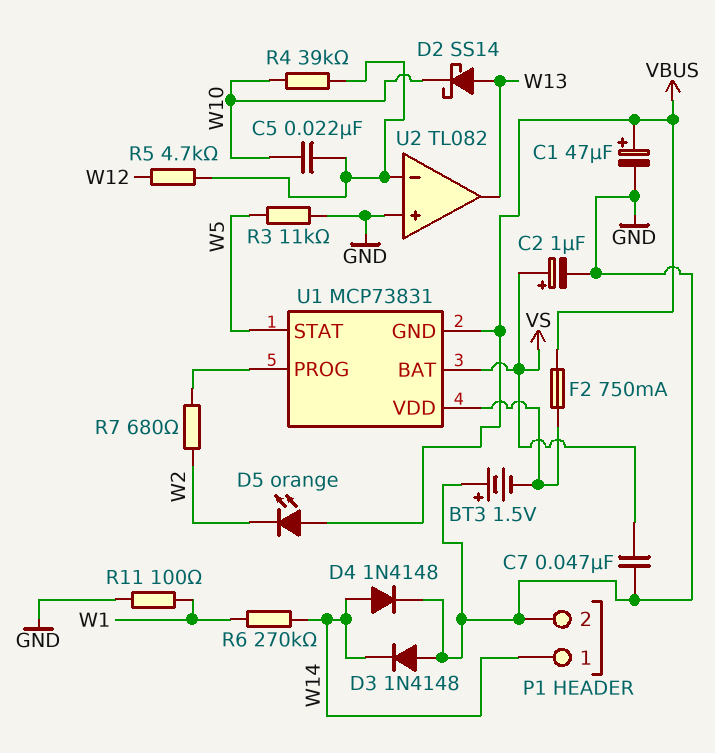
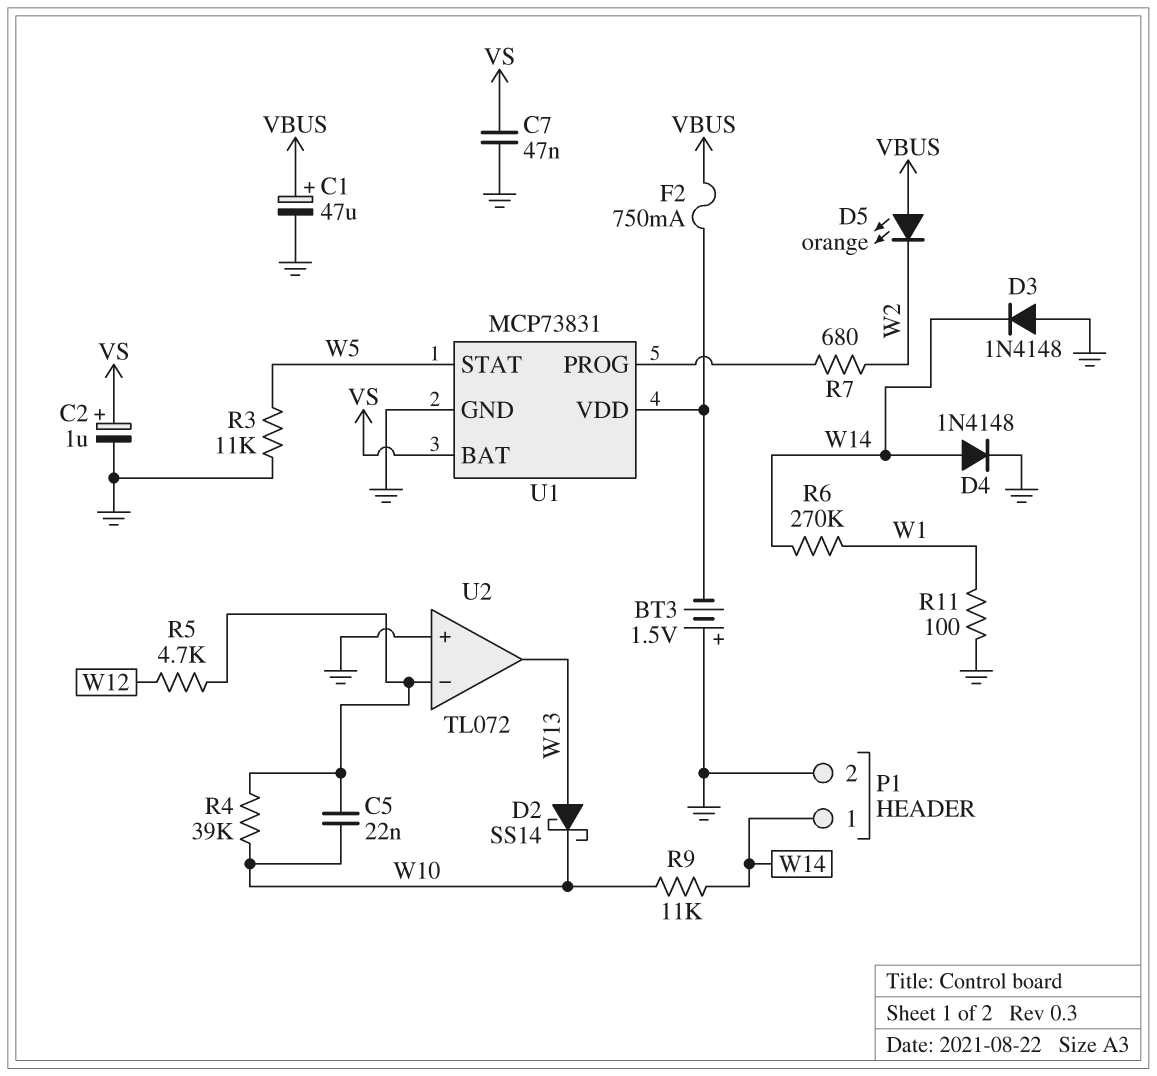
R9: none -> 11k (W10, W14)
U1 pin GND: VBUS -> GND
U2: TL082 -> TL072

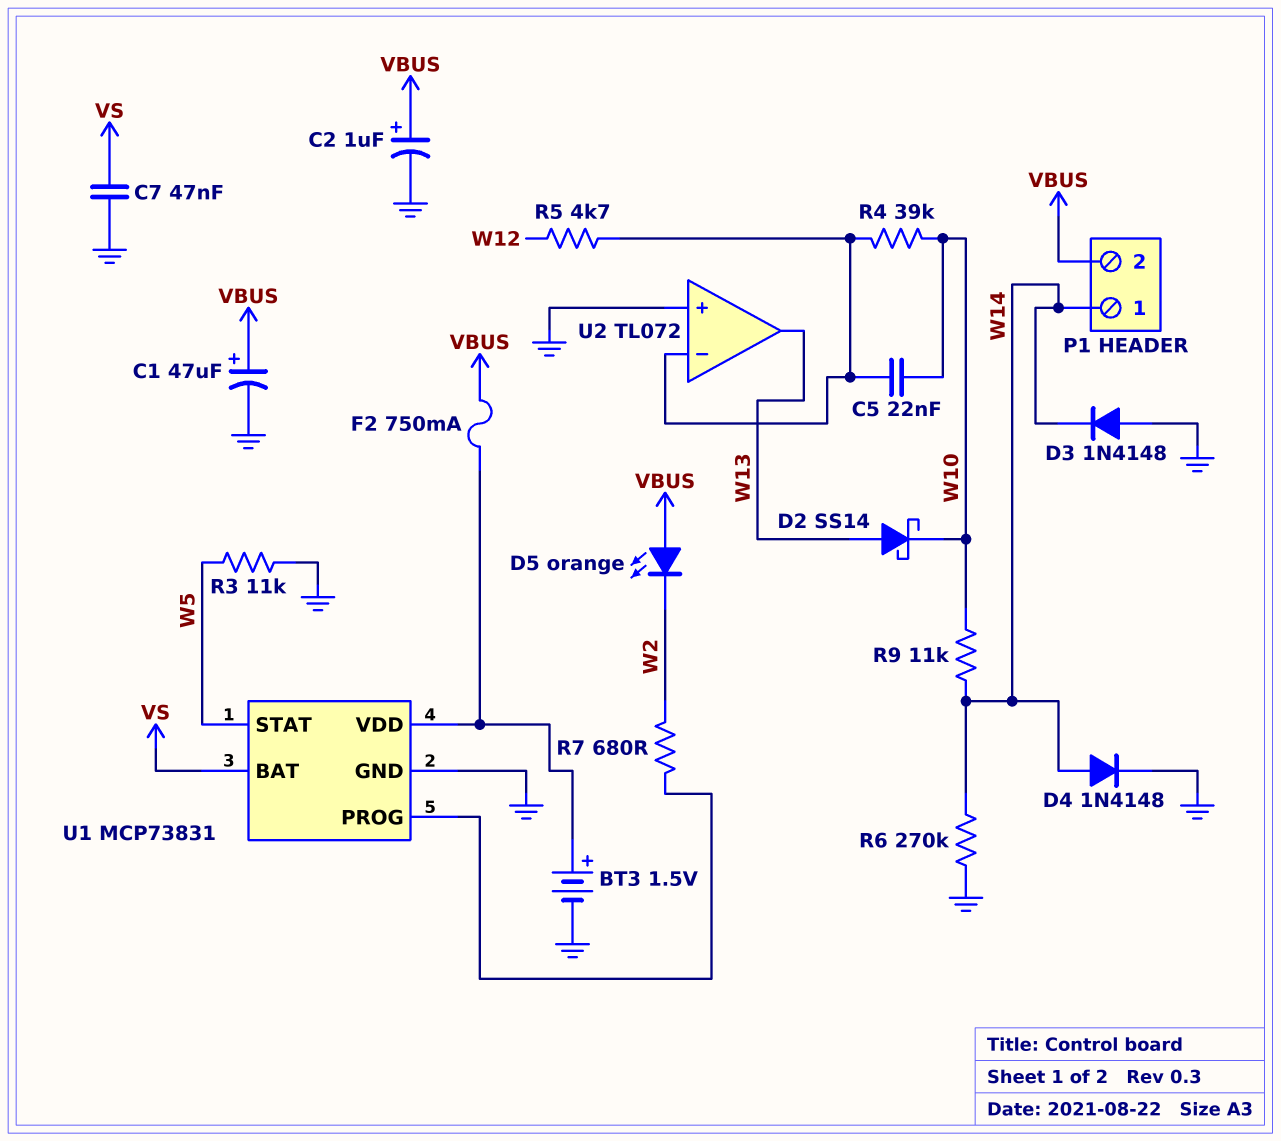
BT3: 1.5V (plus GND, minus U1/VDD) -> 1.5V (plus U1/VDD, minus GND)
C2: 1uF (plus VS, minus GND) -> 1uF (plus VBUS, minus GND)
P1 pin 2: GND -> VBUS
R6: 270k (W1, W14) -> 270k (GND, W14)
R11: 100 (GND, W1) -> none

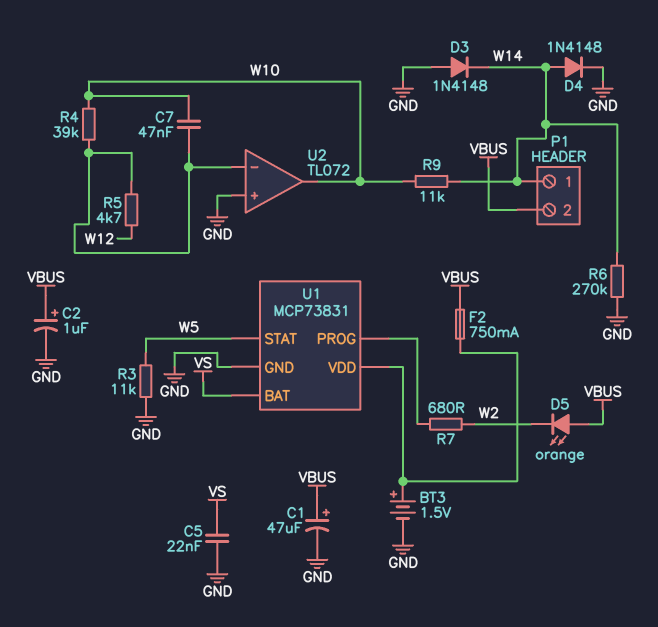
C5: 22nF (U2/in-, W10) -> 22nF (GND, VS)
C7: 47nF (GND, VS) -> 47nF (U2/in-, W10)
D2: schottky SS14 (A W13, K W10) -> none
U2 pin out: W13 -> W10

